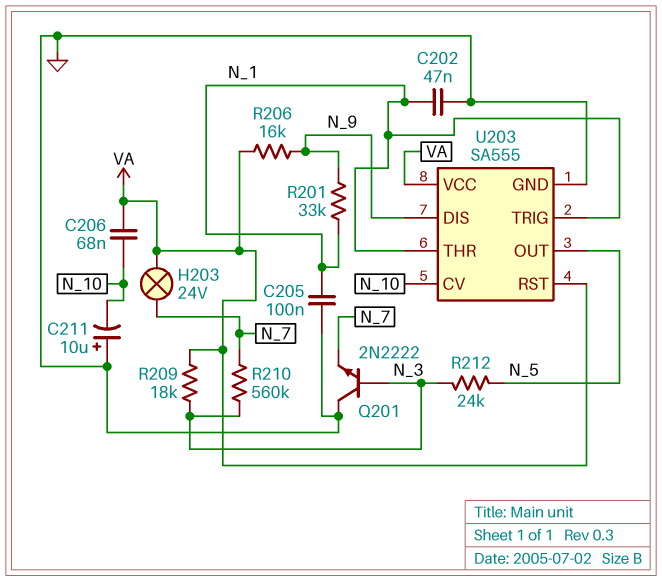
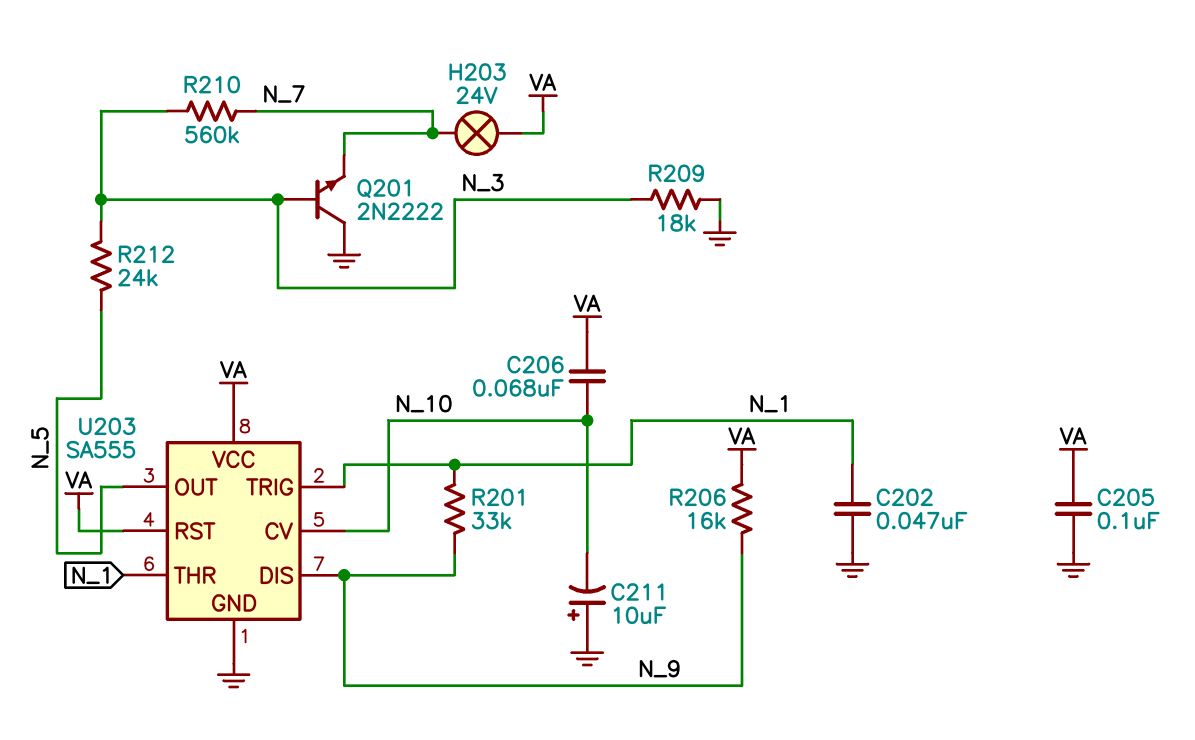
C205: 100nF (GND, N_1) -> 100nF (GND, VA)
R209: 18k (N_3, VA) -> 18k (GND, N_3)

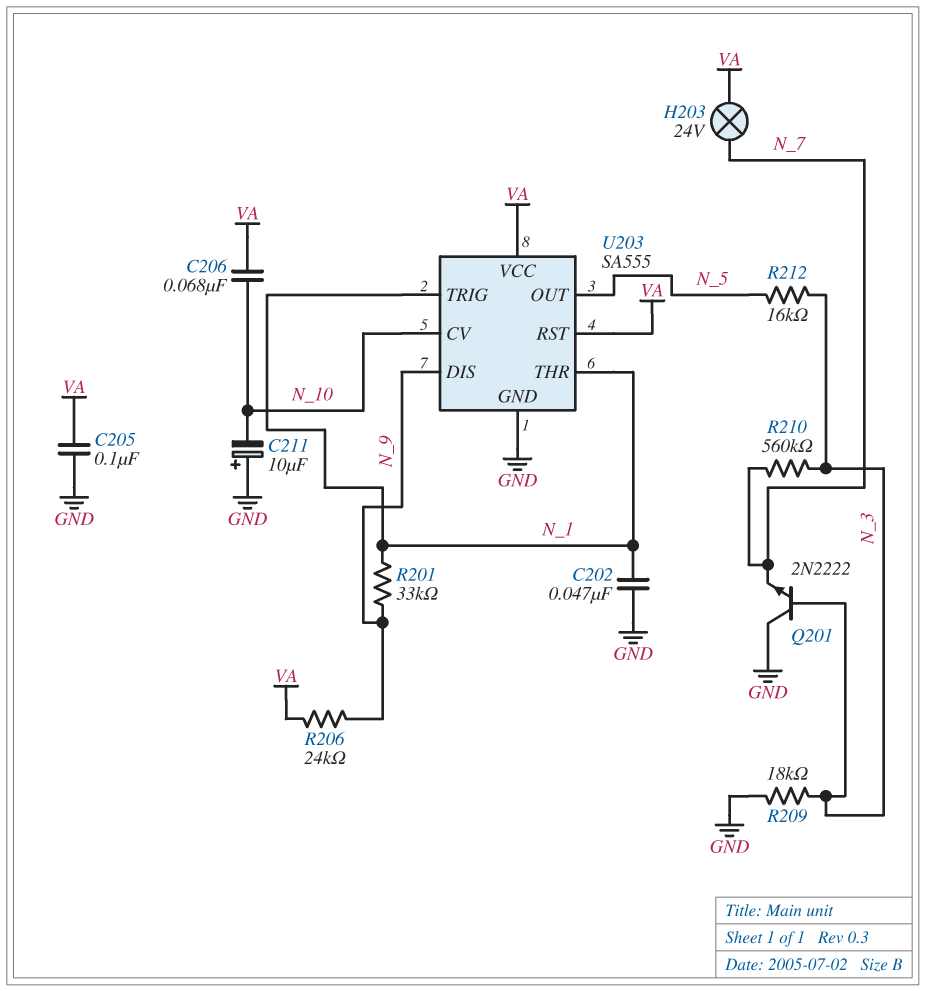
R206: 16k (N_9, VA) -> 24k (N_9, VA)
R212: 24k (N_3, N_5) -> 16k (N_3, N_5)

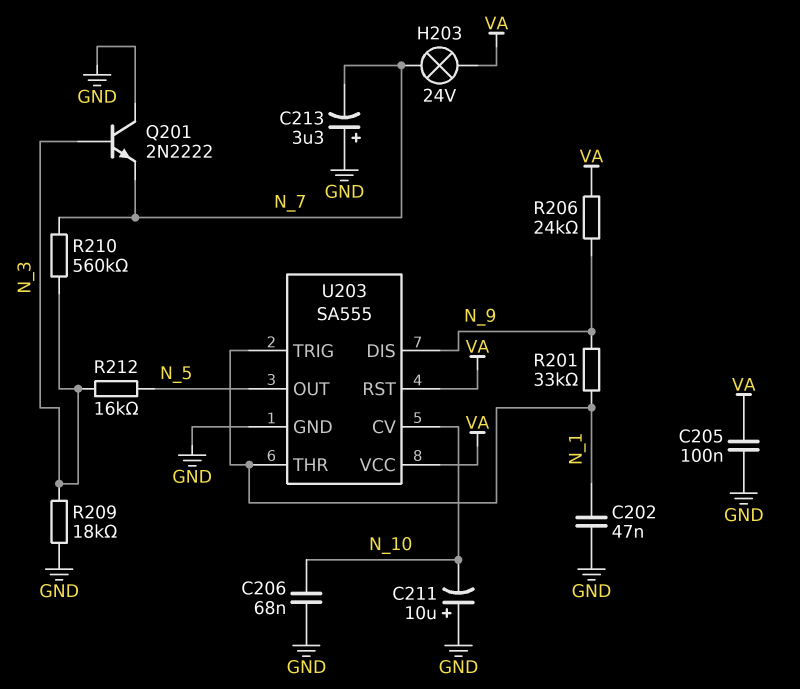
C206: 68nF (N_10, VA) -> 68nF (GND, N_10)
C213: none -> 3.3uF (plus GND, minus N_7)

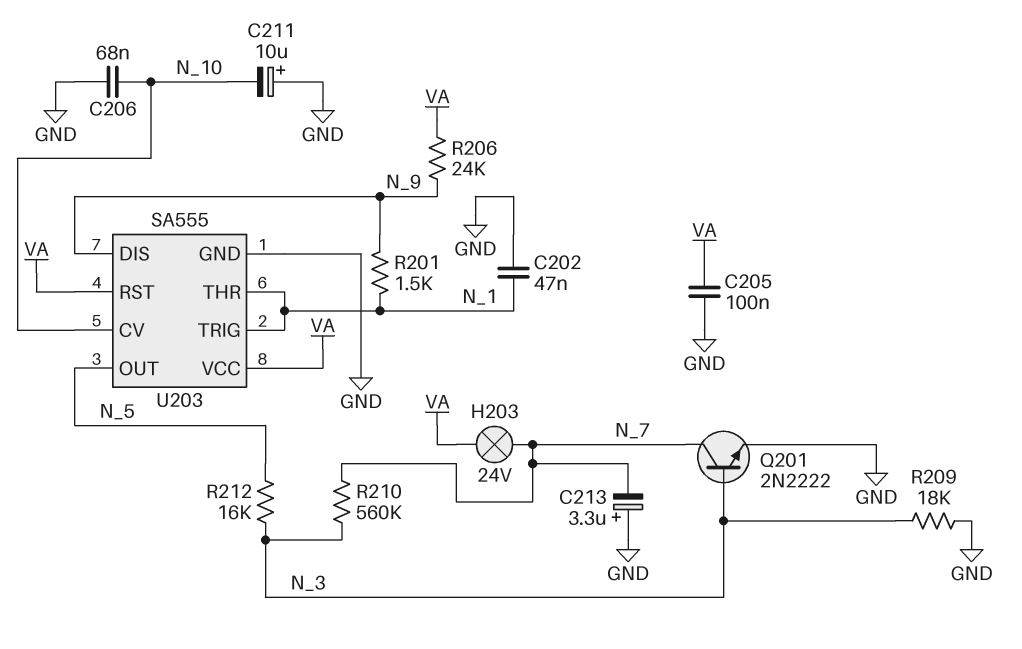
Q201: NPN 2N2222 (B N_3, C GND, E N_7) -> NPN 2N2222 (B N_3, C N_7, E GND)
R201: 33k (N_1, N_9) -> 1.5k (N_1, N_9)

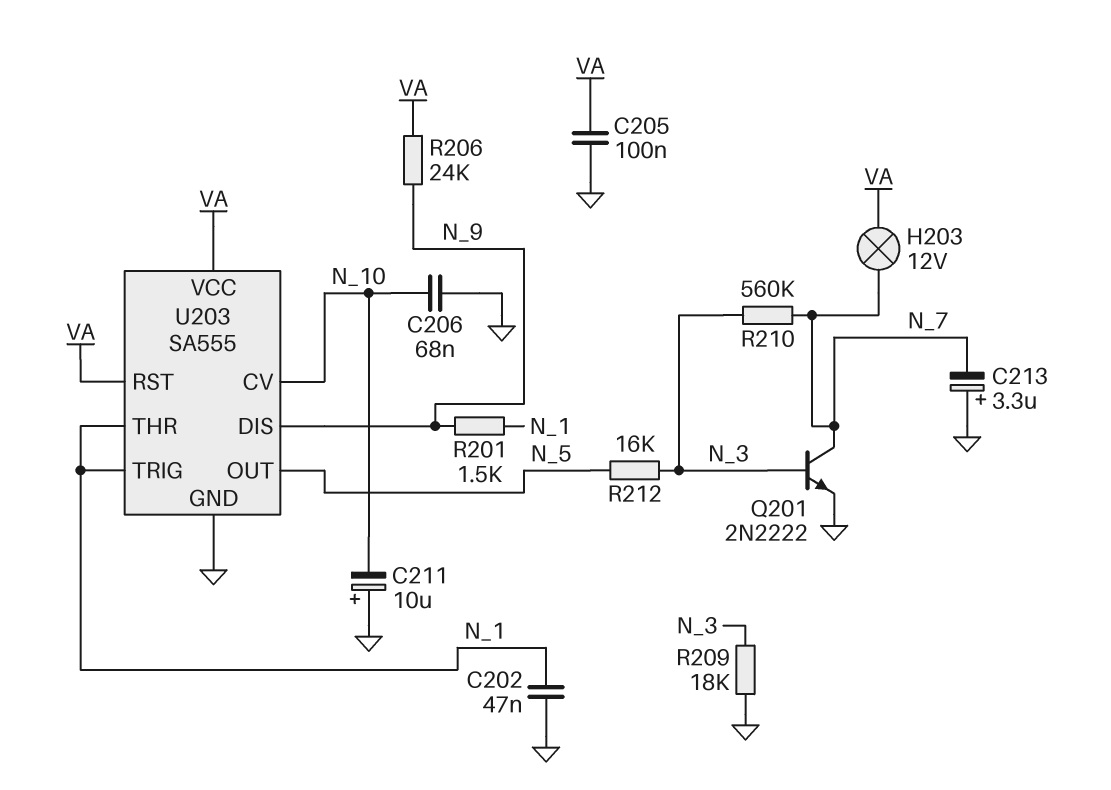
H203: lamp 24V (N_7, VA) -> lamp 12V (N_7, VA)

